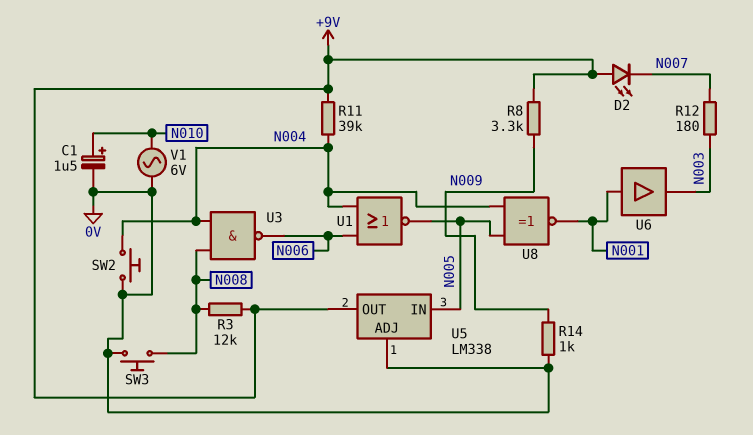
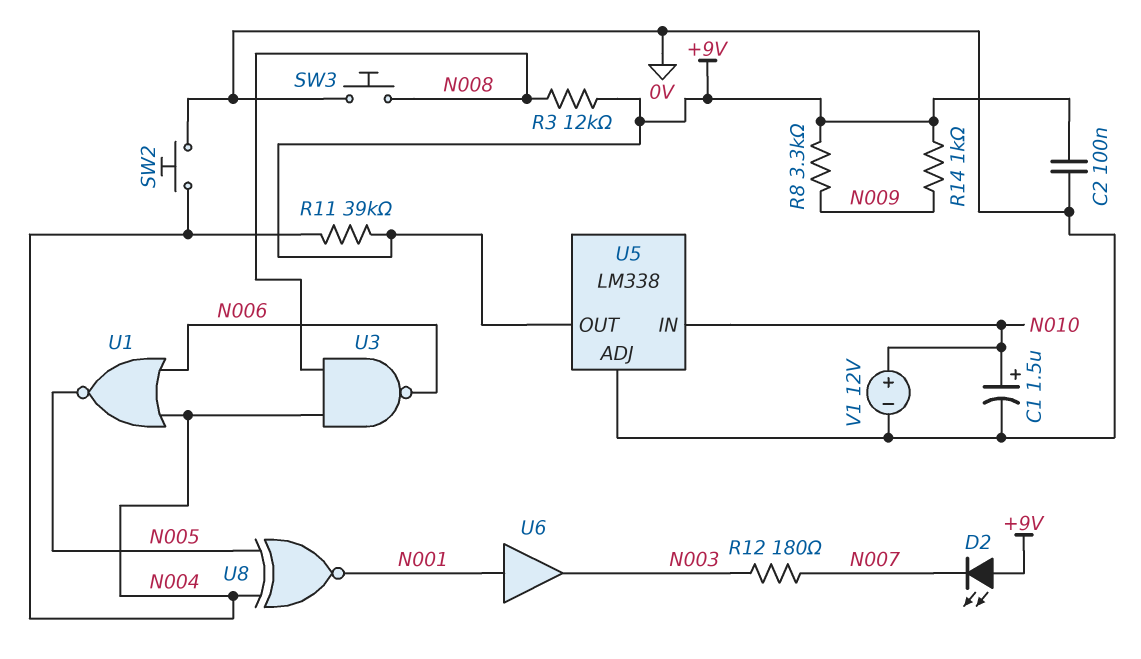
C2: none -> 100nF (+9V, 0V)
R14: 1k (0V, N009) -> 1k (+9V, N009)
U5 pin IN: N005 -> N010
V1: AC 6V (0V, N010) -> 12V (plus N010, minus 0V)

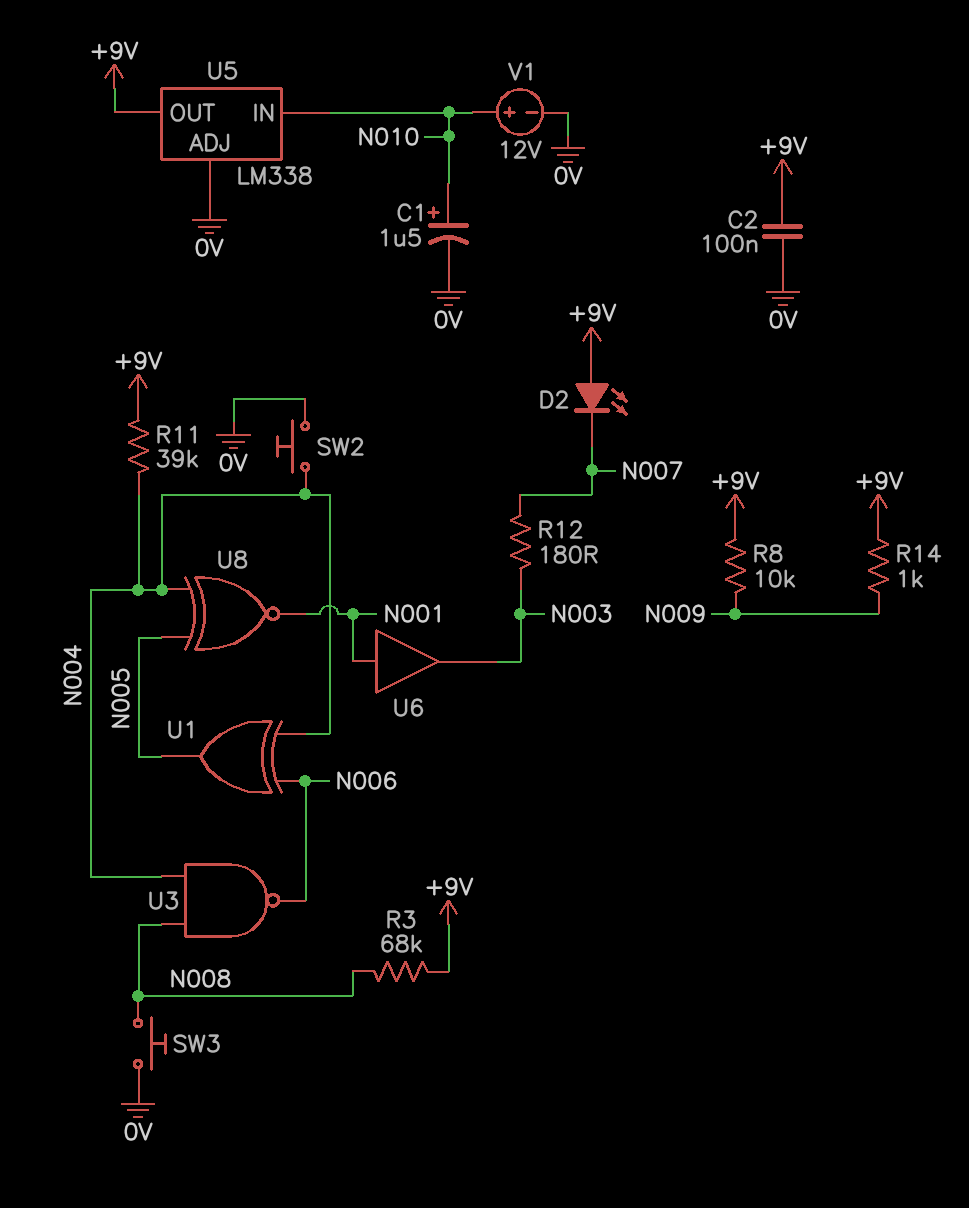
R3: 12k (+9V, N008) -> 68k (+9V, N008)
R8: 3.3k (+9V, N009) -> 10k (+9V, N009)
U1: NOR (in N004, in N006, out N005) -> XOR (in N004, in N006, out N005)

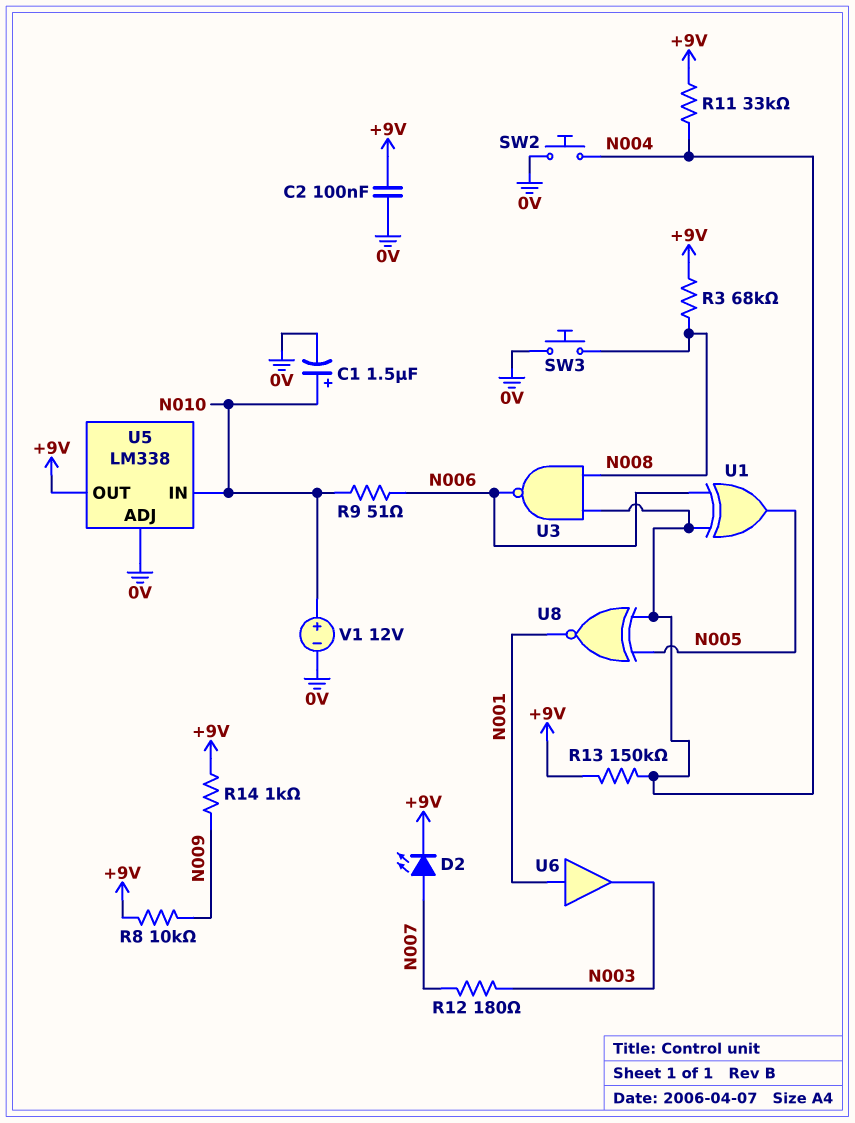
D2: LED (A +9V, K N007) -> LED (A N007, K +9V)
R9: none -> 51 (N006, N010)
R11: 39k (+9V, N004) -> 33k (+9V, N004)
R13: none -> 150k (+9V, N004)

